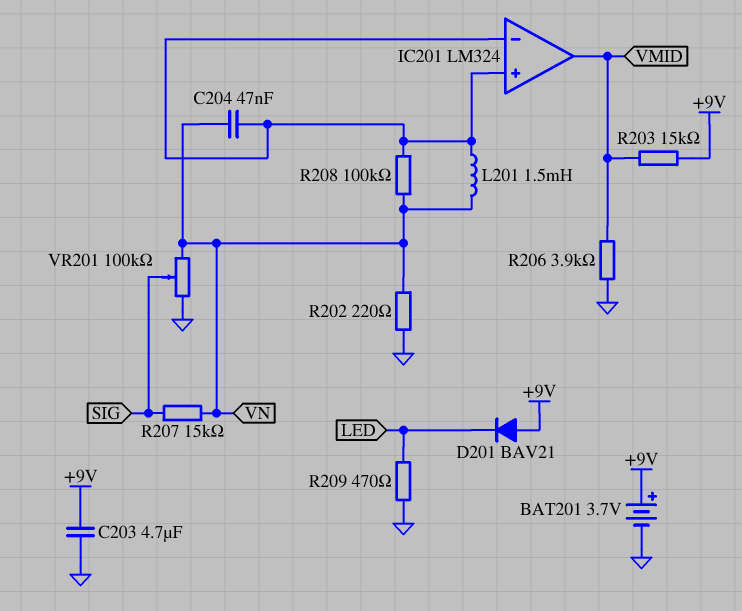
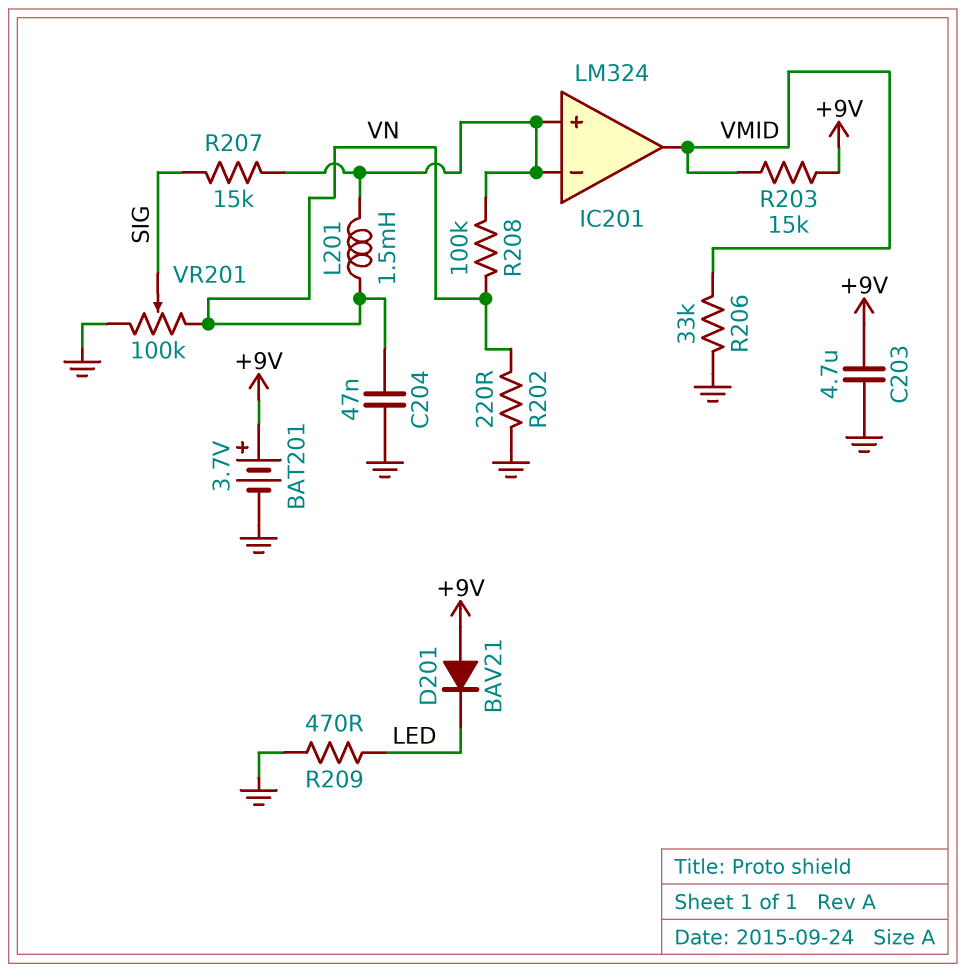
C204: 47nF (IC201/in+, VN) -> 47nF (GND, VN)
R206: 3.9k (GND, VMID) -> 33k (GND, VMID)
R207: 15k (SIG, VN) -> 15k (IC201/in+, SIG)

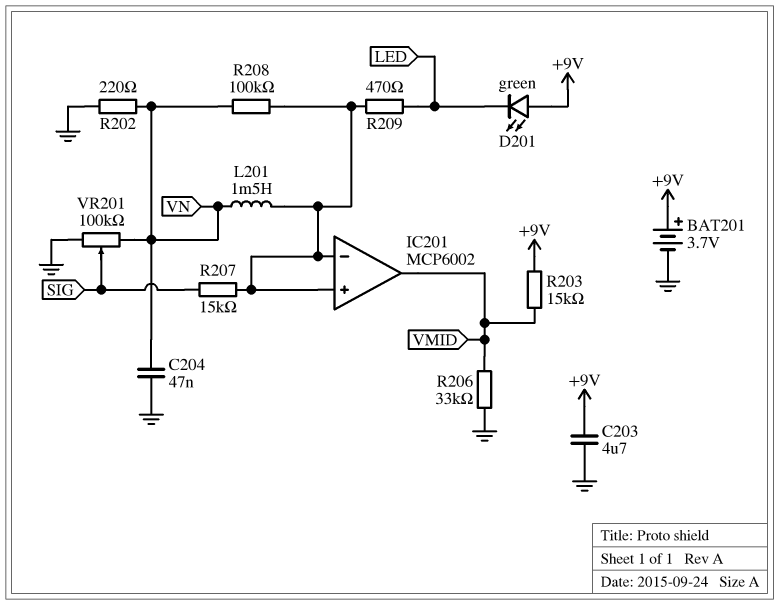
D201: diode BAV21 (A +9V, K LED) -> LED green (A +9V, K LED)
IC201: LM324 -> MCP6002
R209: 470 (GND, LED) -> 470 (IC201/in+, LED)

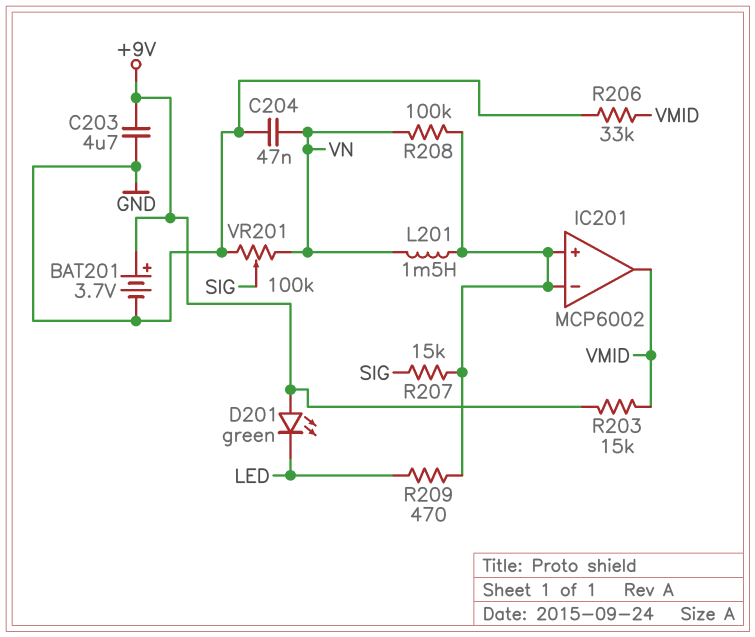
R202: 220 (GND, VN) -> none

